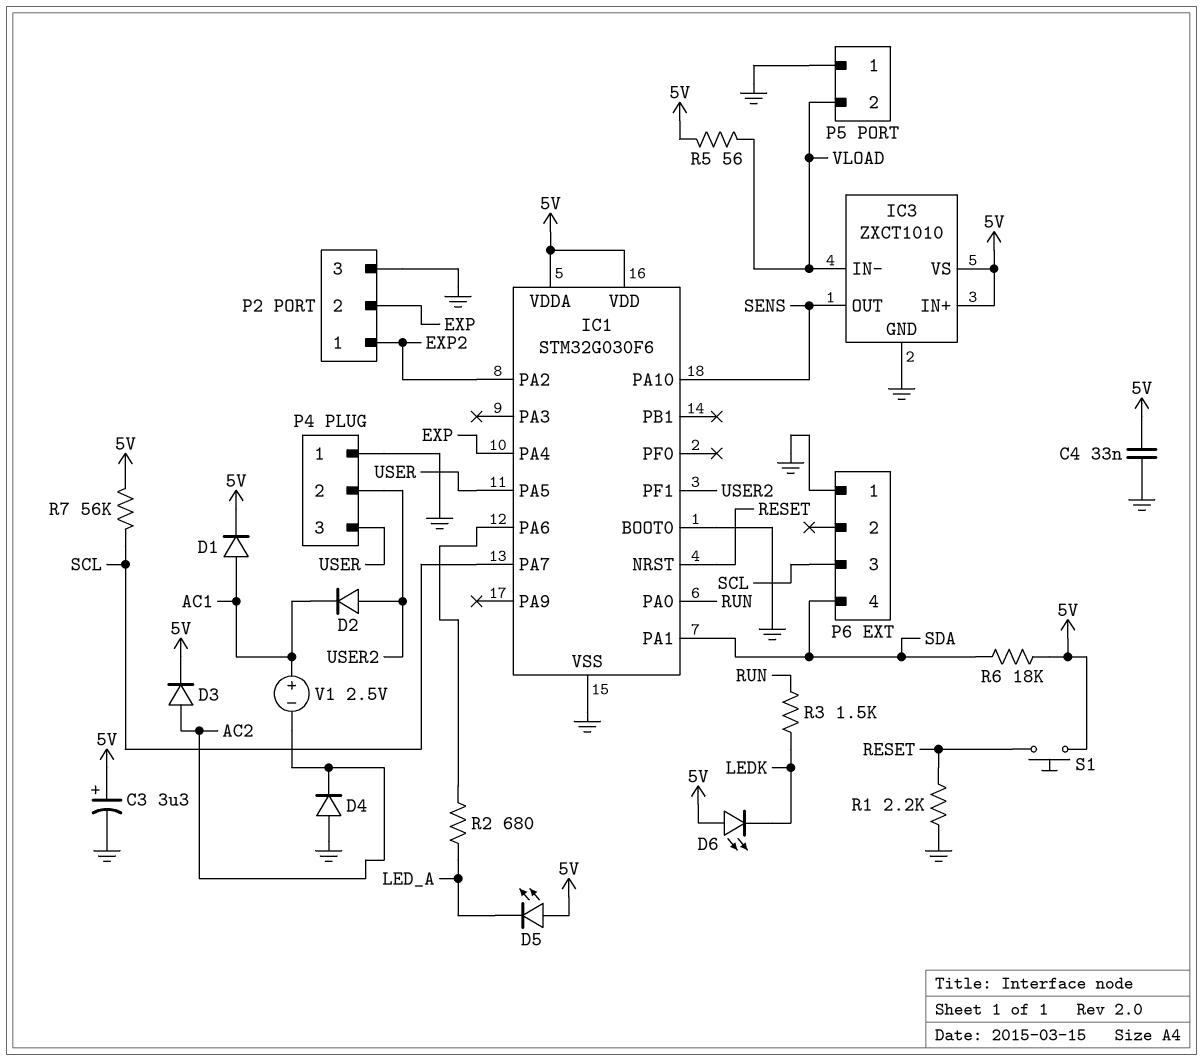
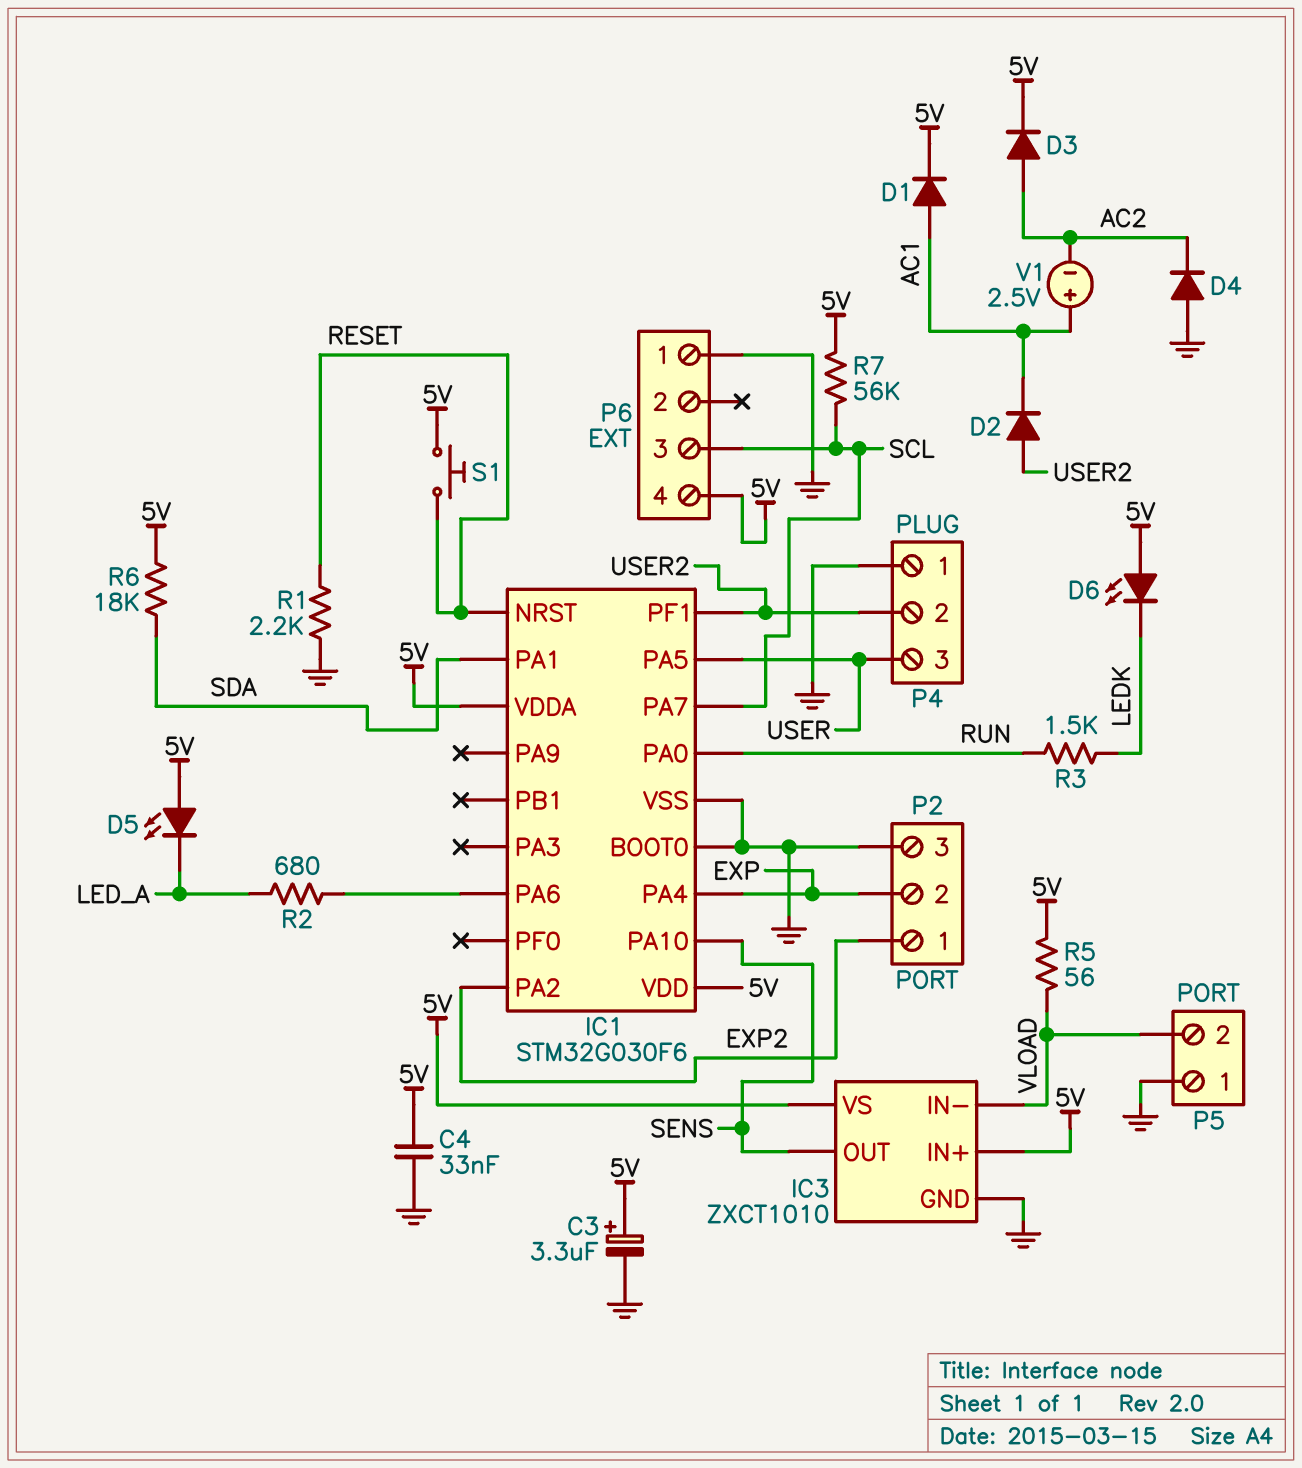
P6 pin 4: SDA -> 5V

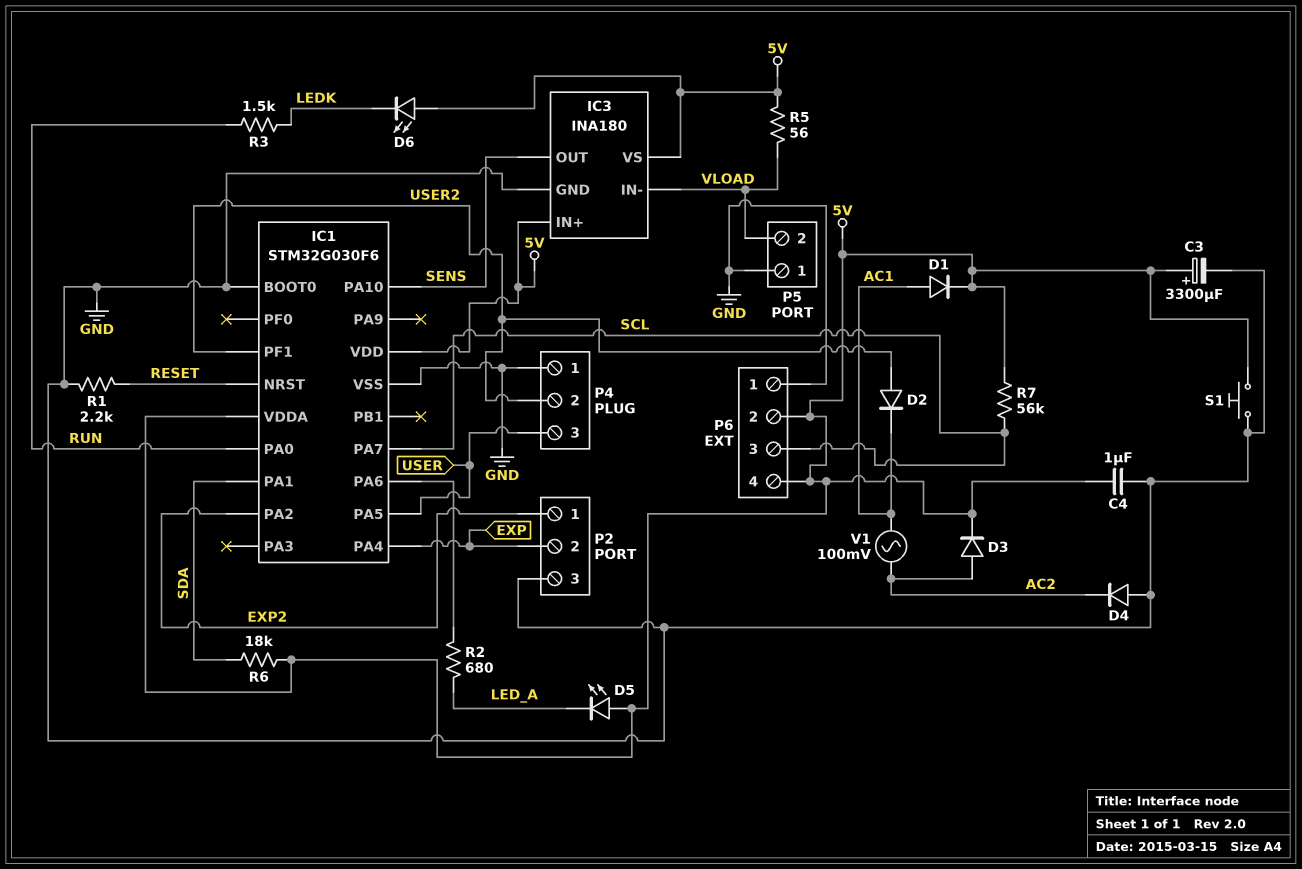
C3: 3.3uF (plus 5V, minus GND) -> 3300uF (plus 5V, minus GND)
C4: 33nF (5V, GND) -> 1uF (5V, GND)
IC3: ZXCT1010 -> INA180
P6 pin 2: none -> 5V
S1: button (5V, RESET) -> button (5V, GND)
V1: 2.5V (plus AC1, minus AC2) -> AC 100mV (AC1, AC2)

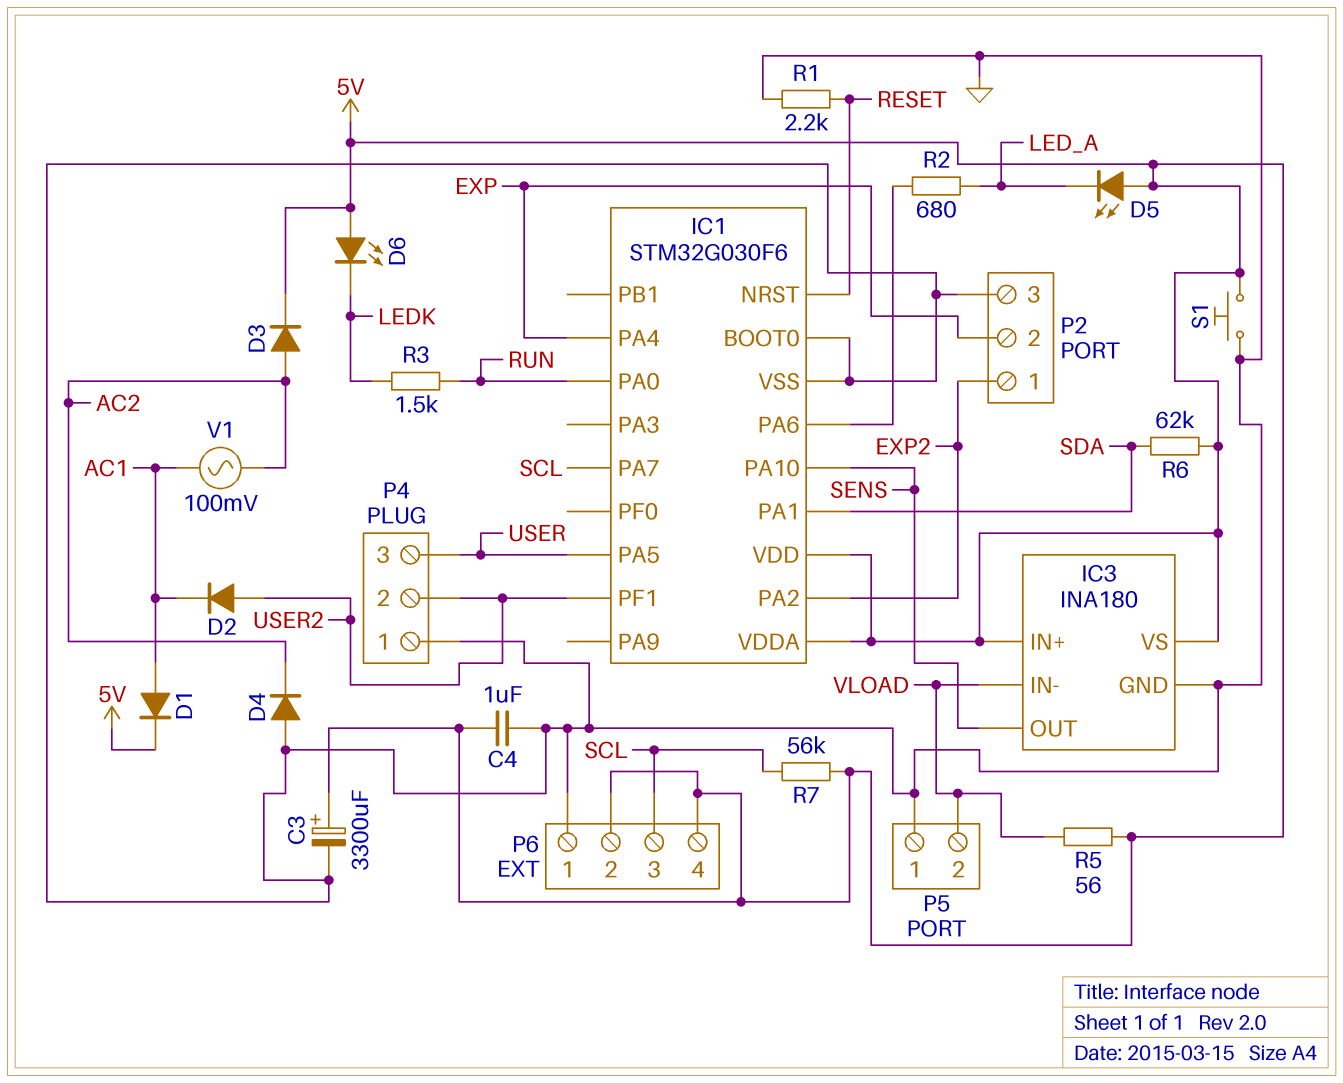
R6: 18k (5V, SDA) -> 62k (5V, SDA)

